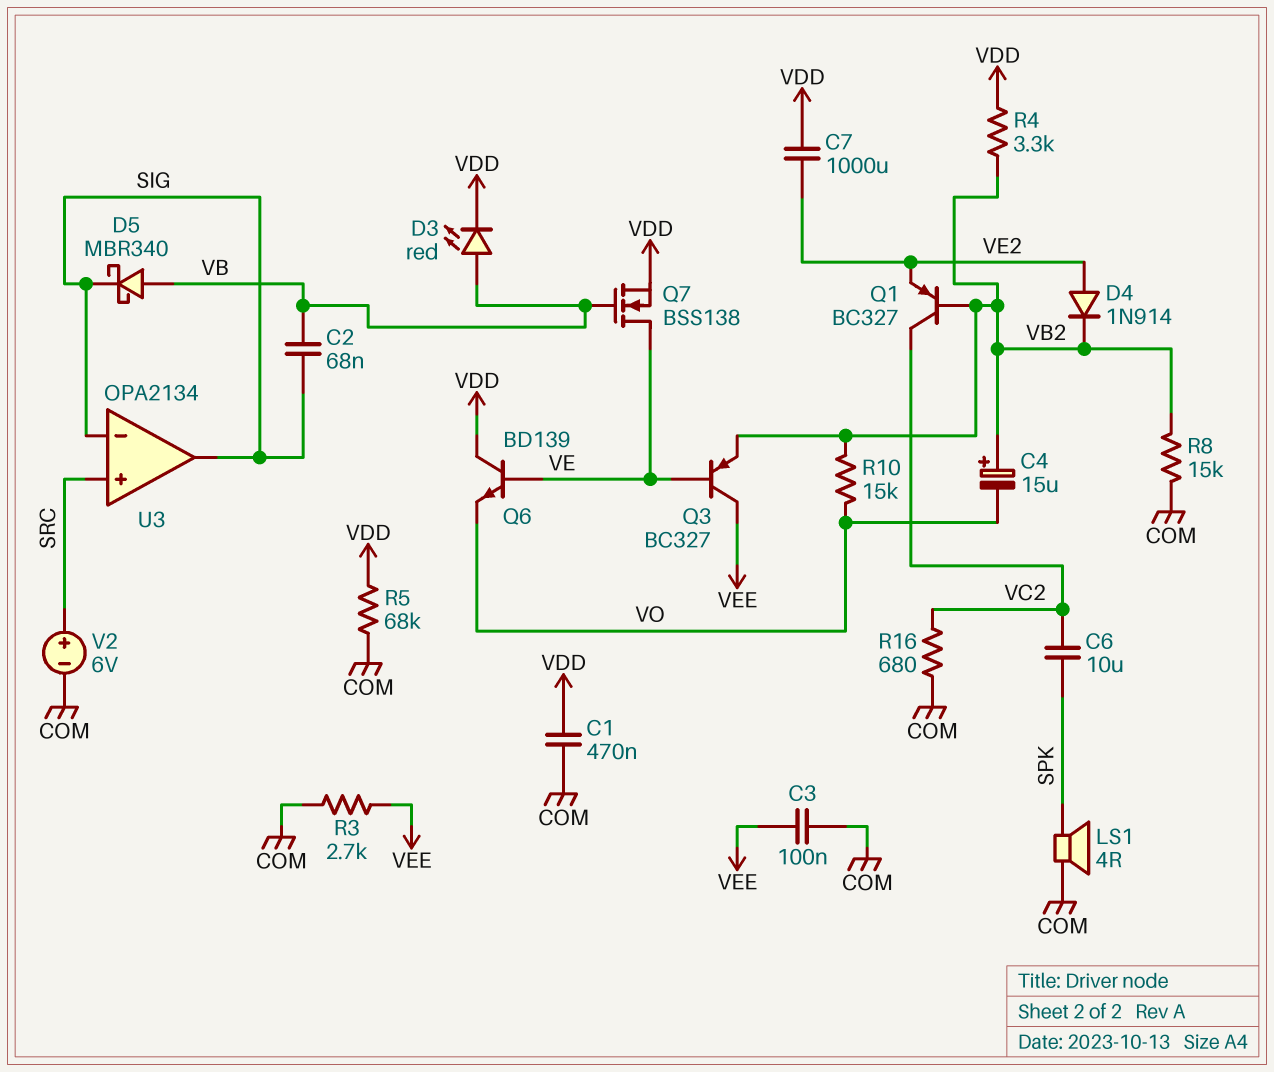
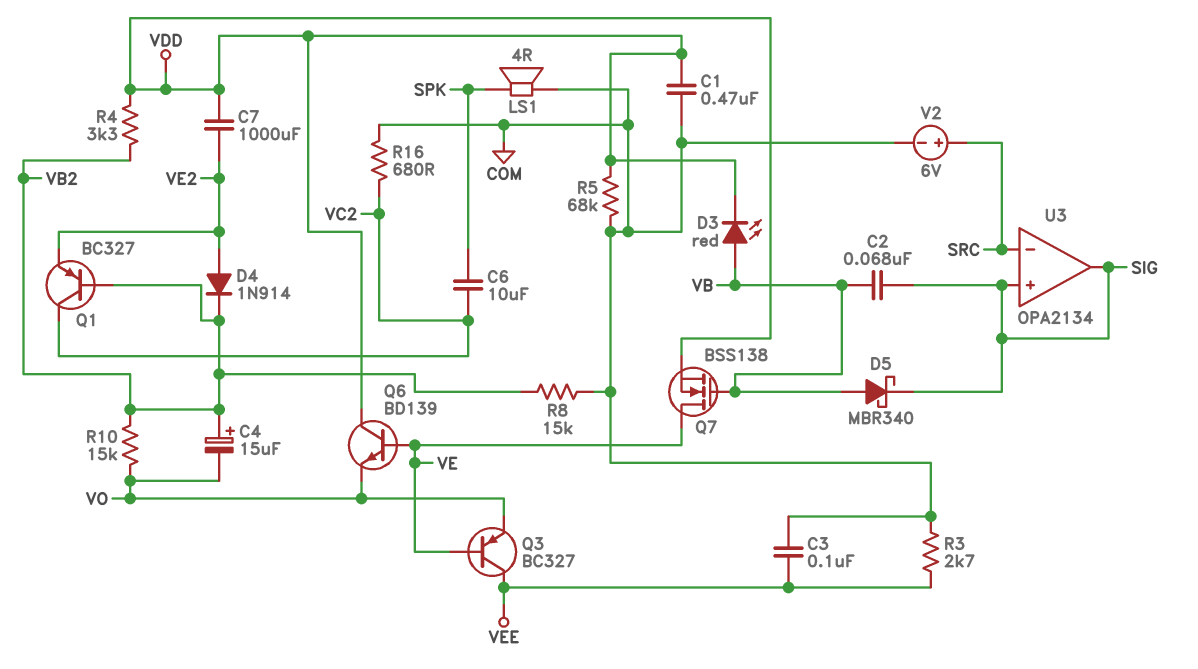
Q3: PNP BC327 (B VE, C VEE, E VB2) -> PNP BC327 (B VE, C VEE, E VO)
U3 pin in+: SRC -> SIG
U3 pin in-: SIG -> SRC

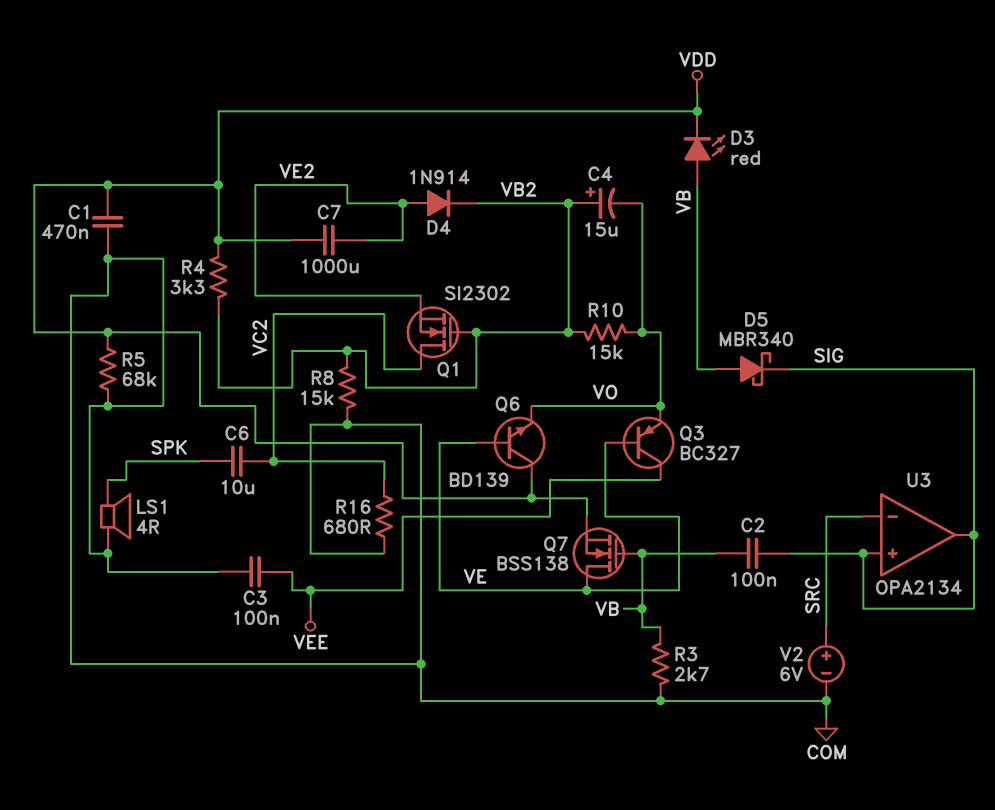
C2: 68nF (SIG, VB) -> 100nF (SIG, VB)
Q1: PNP BC327 (B VB2, C VC2, E VE2) -> NMOS SI2302 (G VB2, D VC2, S VE2)
R3: 2.7k (COM, VEE) -> 2.7k (COM, VB)

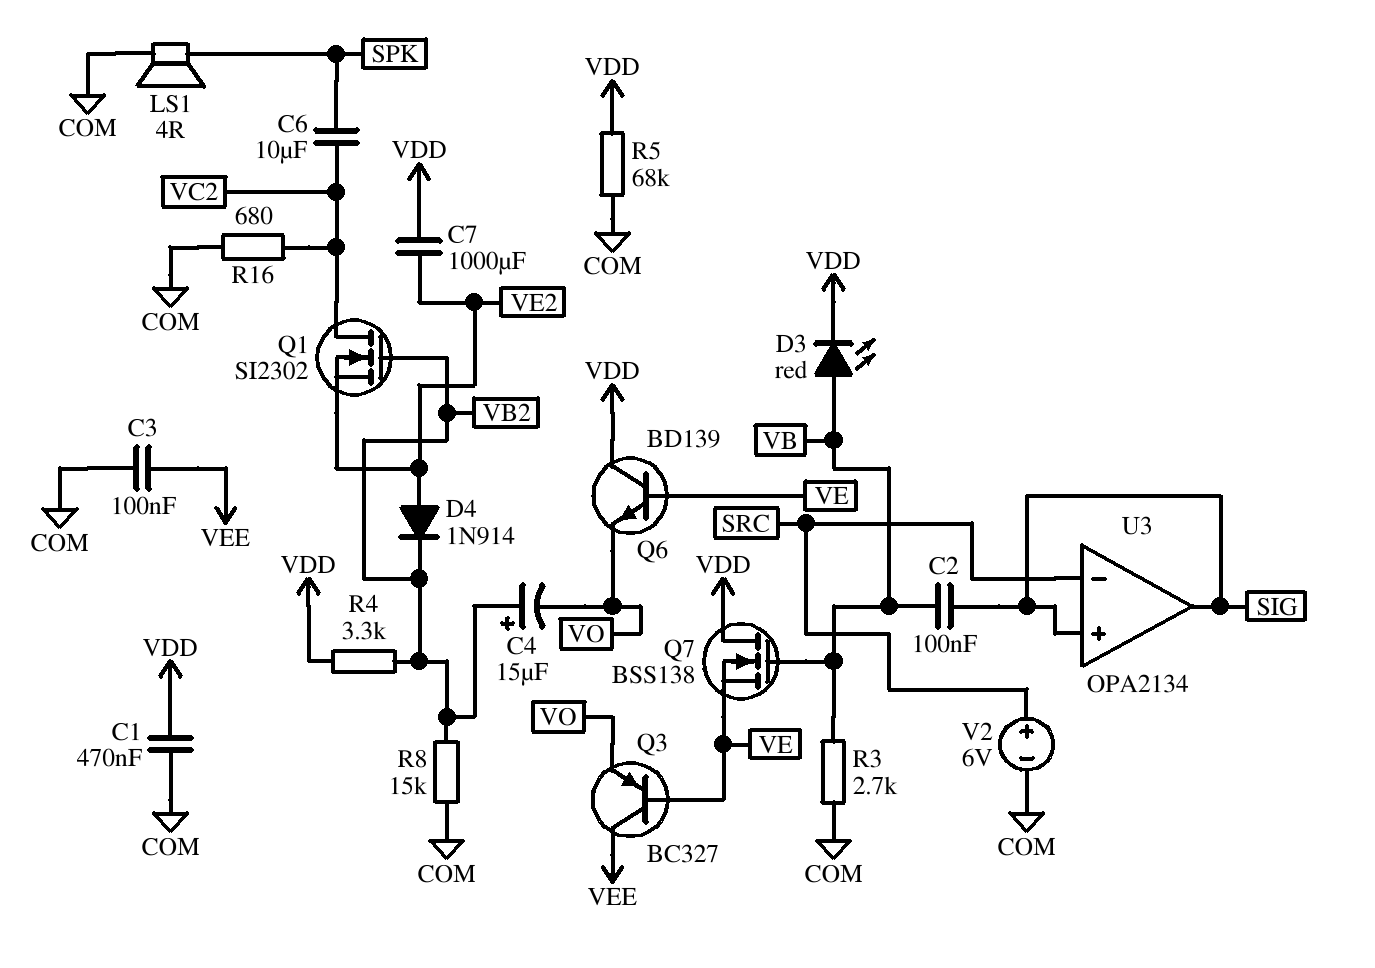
D5: schottky MBR340 (A VB, K SIG) -> none
Q7: NMOS BSS138 (G VB, D VE, S VDD) -> NMOS BSS138 (G VB, D VDD, S VE)
R10: 15k (VB2, VO) -> none

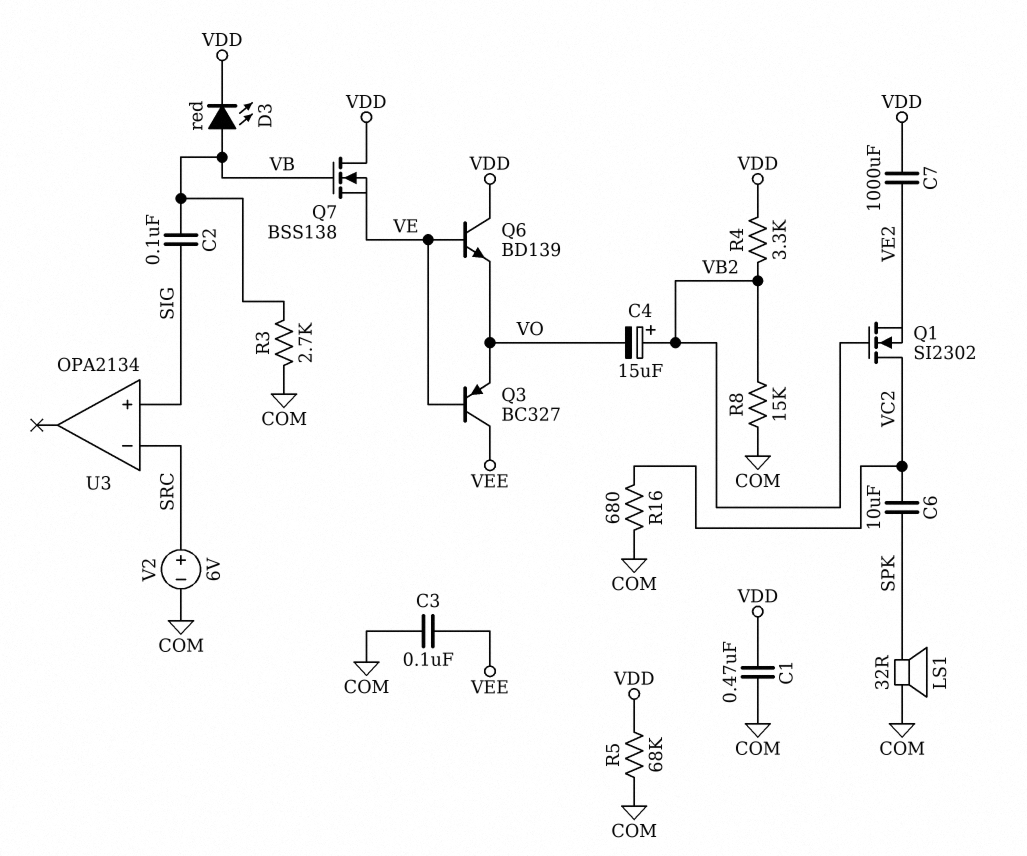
D4: diode 1N914 (A VE2, K VB2) -> none
LS1: speaker 4R (COM, SPK) -> speaker 32R (COM, SPK)
U3 pin out: SIG -> none

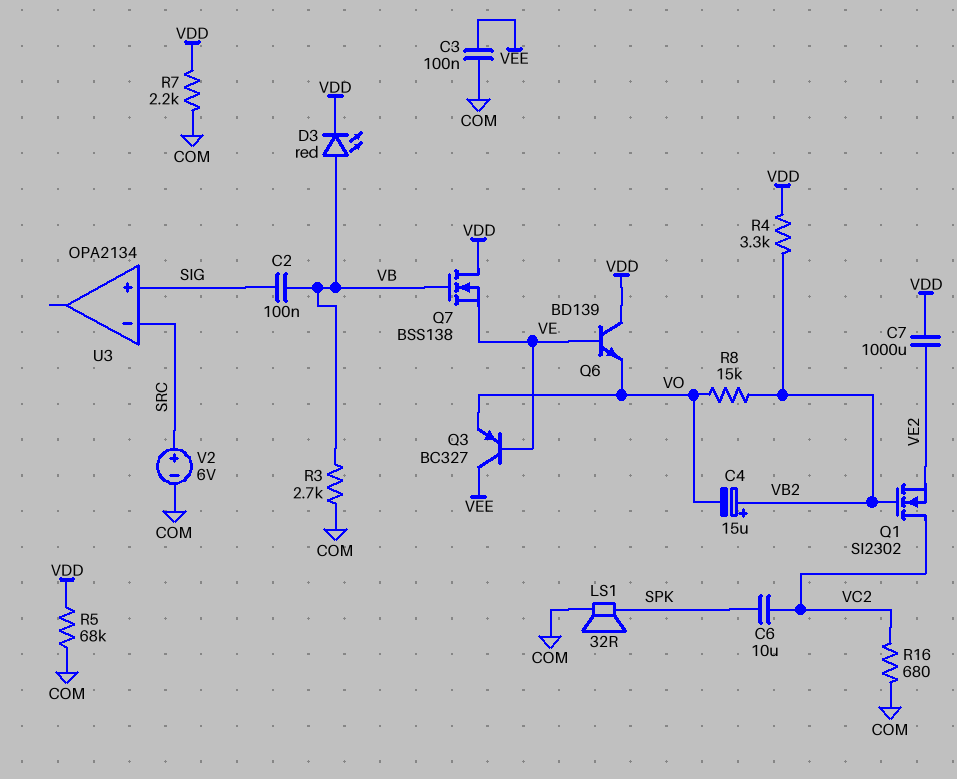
C1: 470nF (COM, VDD) -> none
R7: none -> 2.2k (COM, VDD)
R8: 15k (COM, VB2) -> 15k (VB2, VO)

